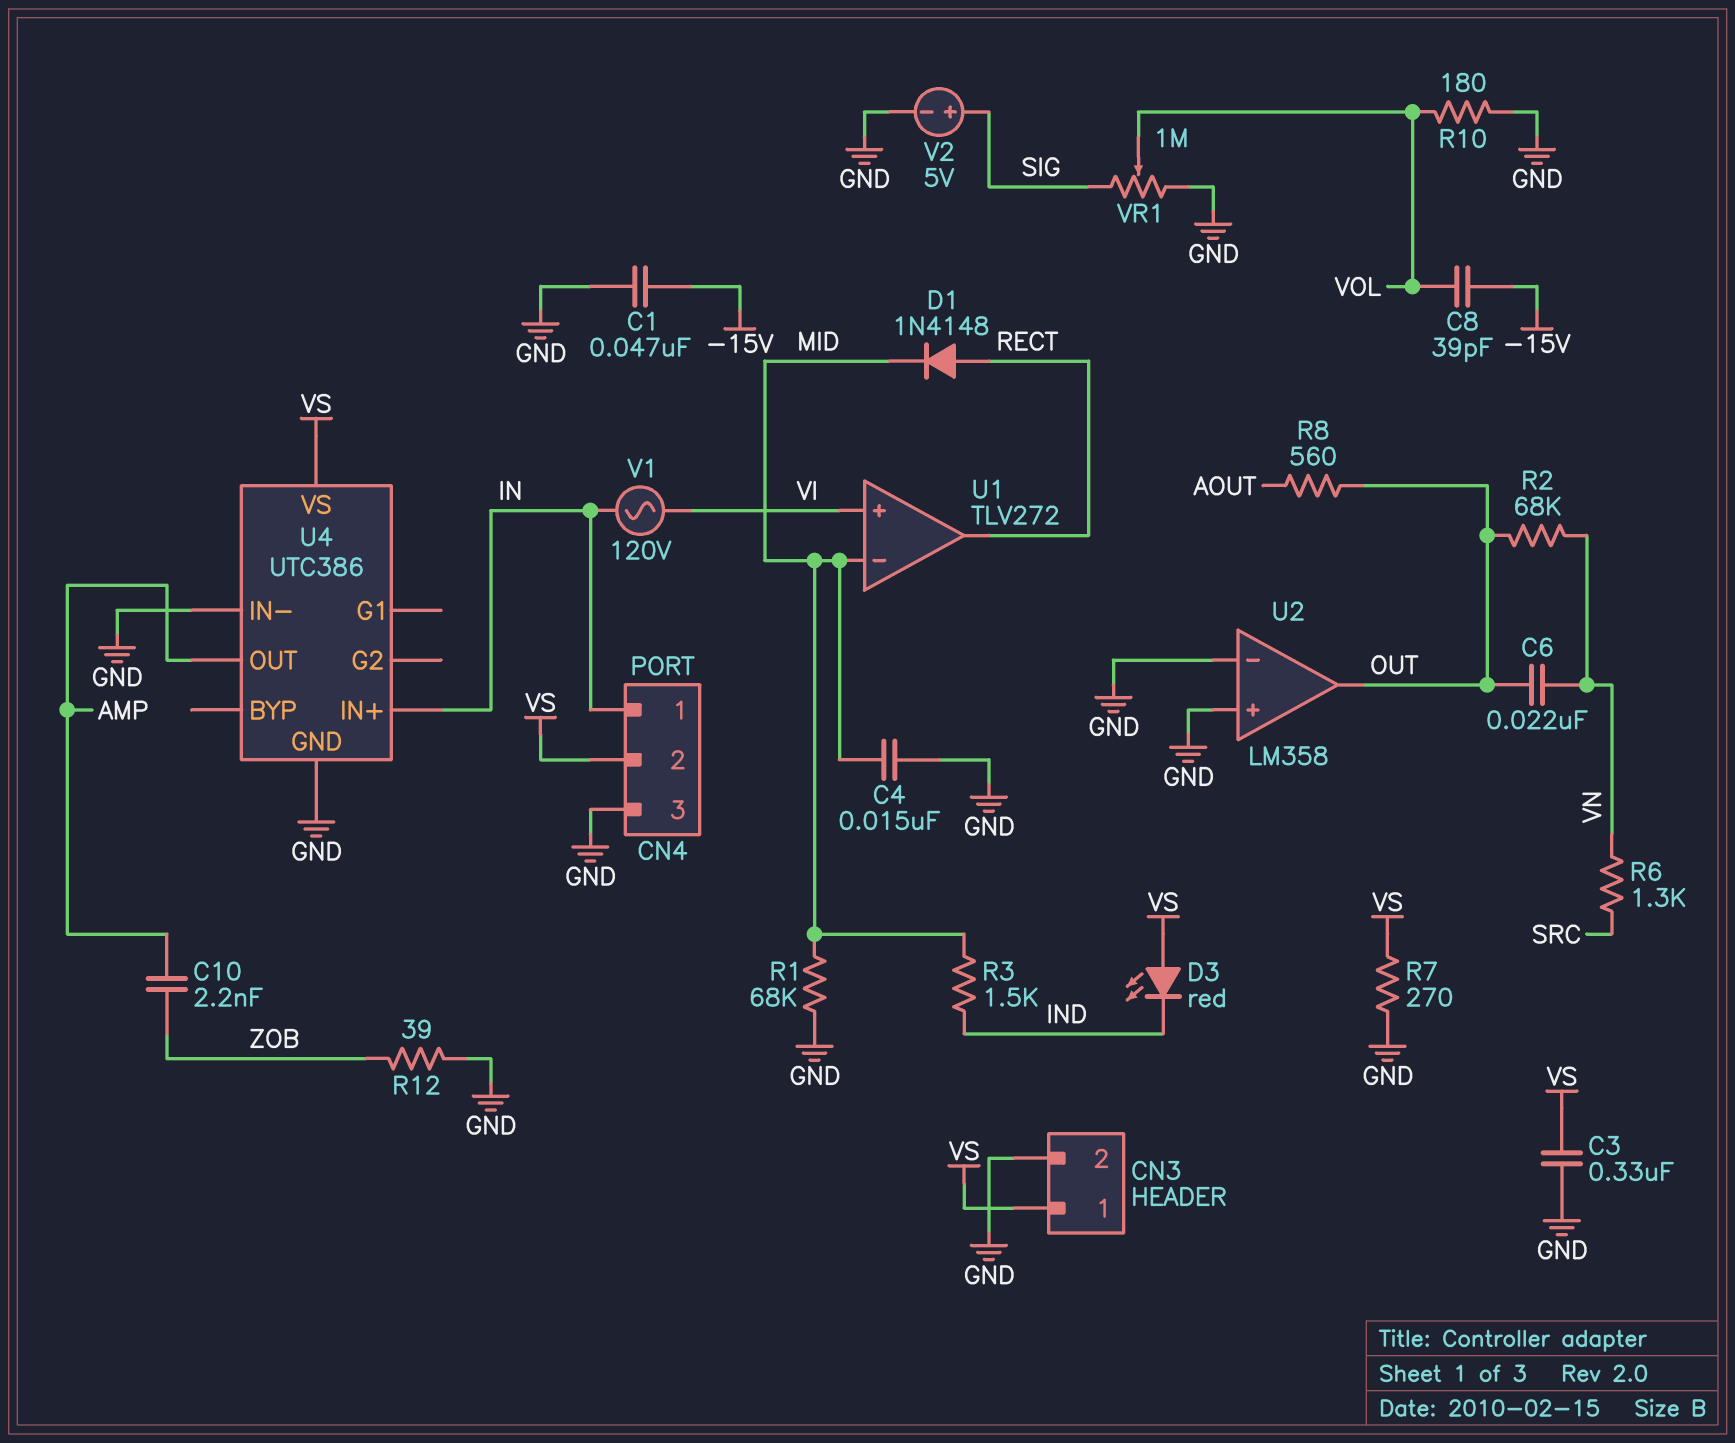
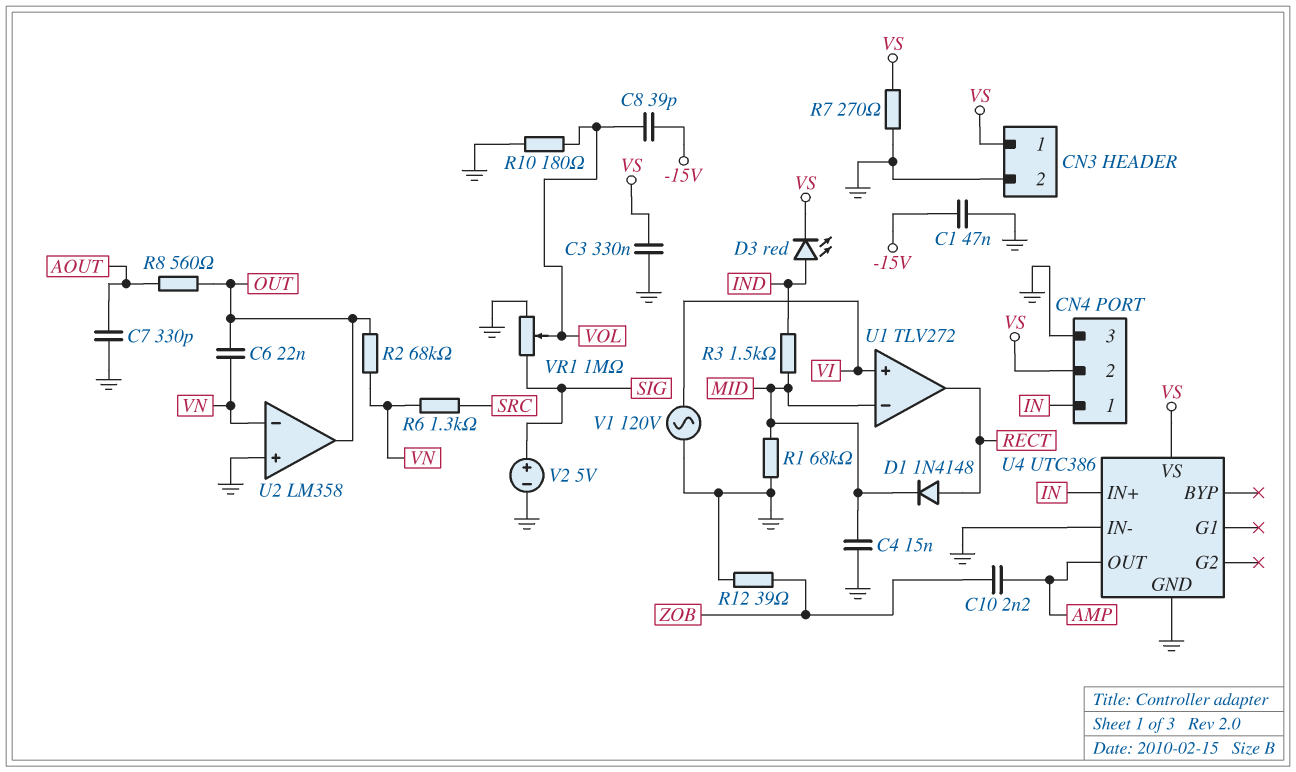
C7: none -> 330pF (AOUT, GND)
D3: LED red (A VS, K IND) -> LED red (A IND, K VS)
U2 pin in-: GND -> VN
V1: AC 120V (IN, VI) -> AC 120V (GND, VI)

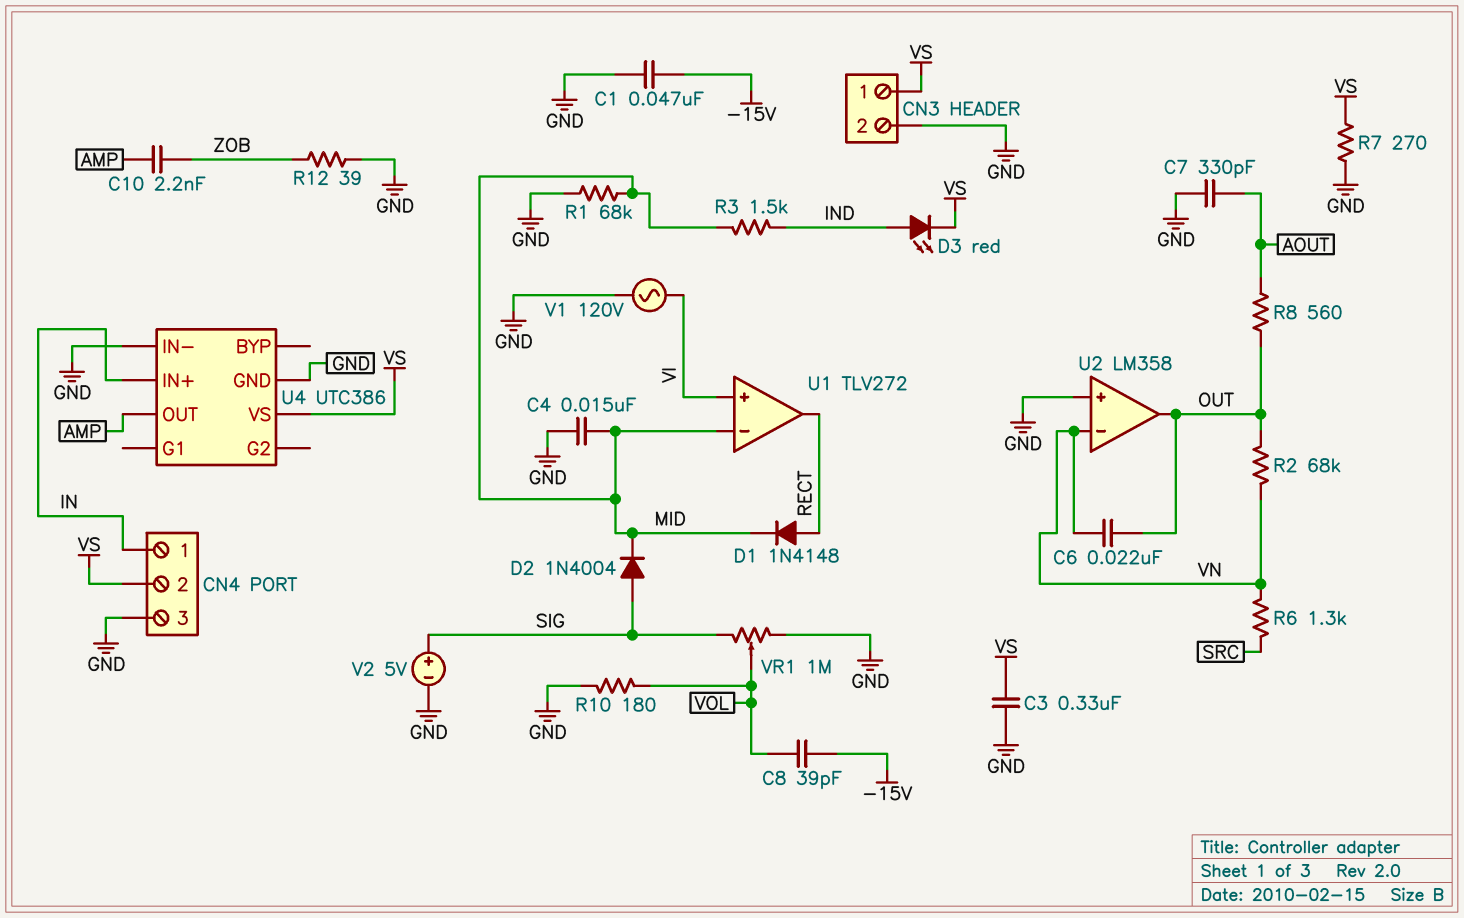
D2: none -> diode 1N4004 (A SIG, K MID)

